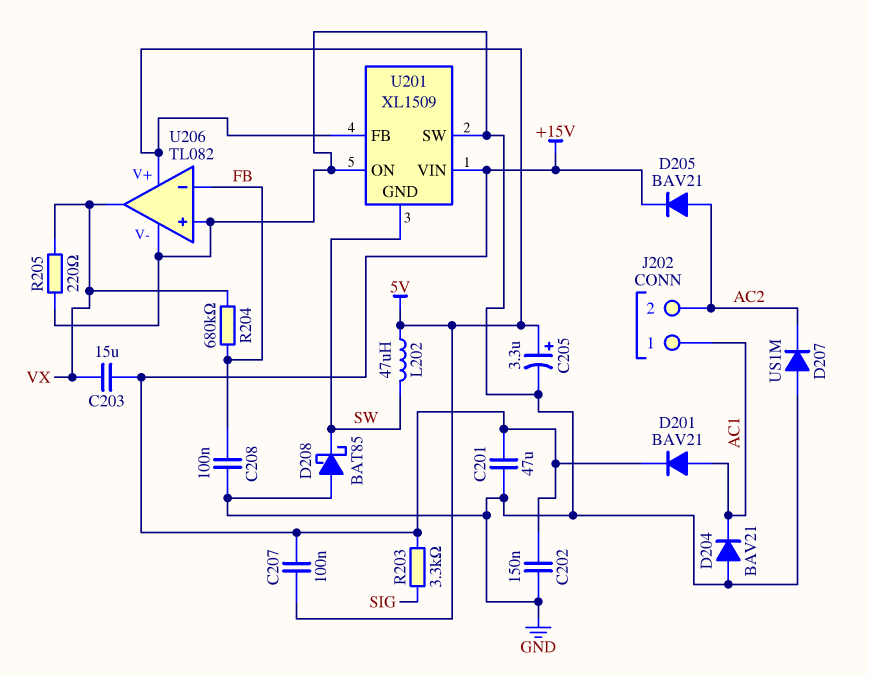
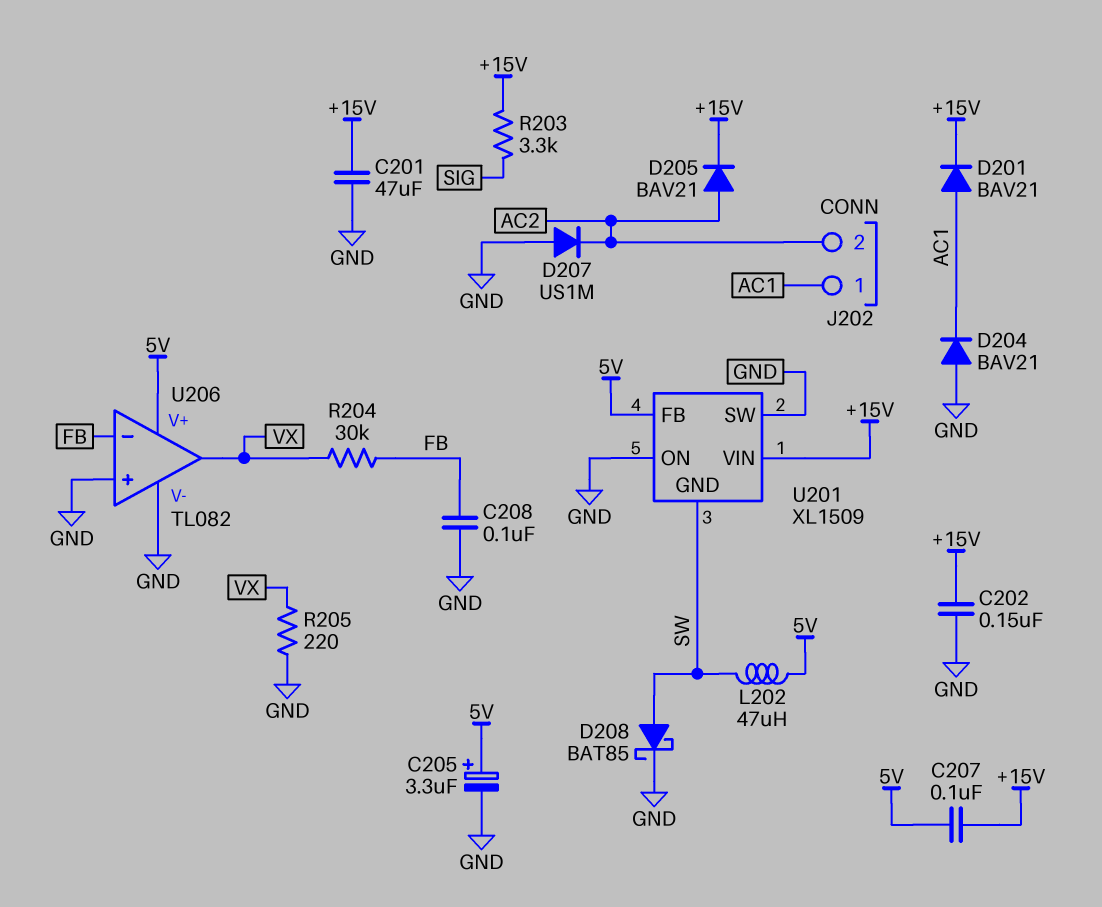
C203: 15uF (+15V, VX) -> none
D208: schottky BAT85 (A GND, K SW) -> schottky BAT85 (A SW, K GND)
R204: 680k (FB, VX) -> 30k (FB, VX)

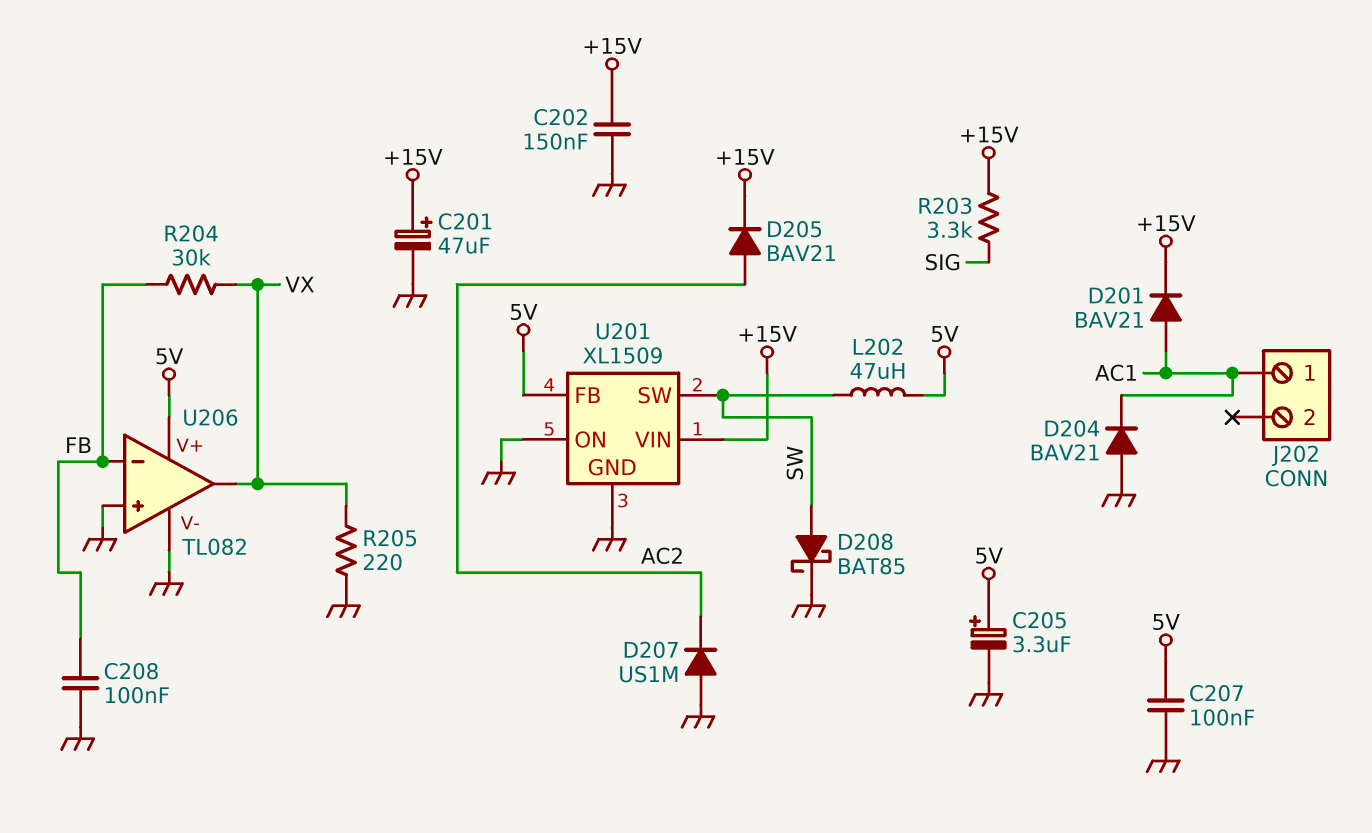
C201: 47uF (+15V, GND) -> 47uF (plus +15V, minus GND)
C207: 100nF (+15V, 5V) -> 100nF (5V, GND)
J202 pin 2: AC2 -> none
U201 pin GND: SW -> GND
U201 pin SW: GND -> SW

